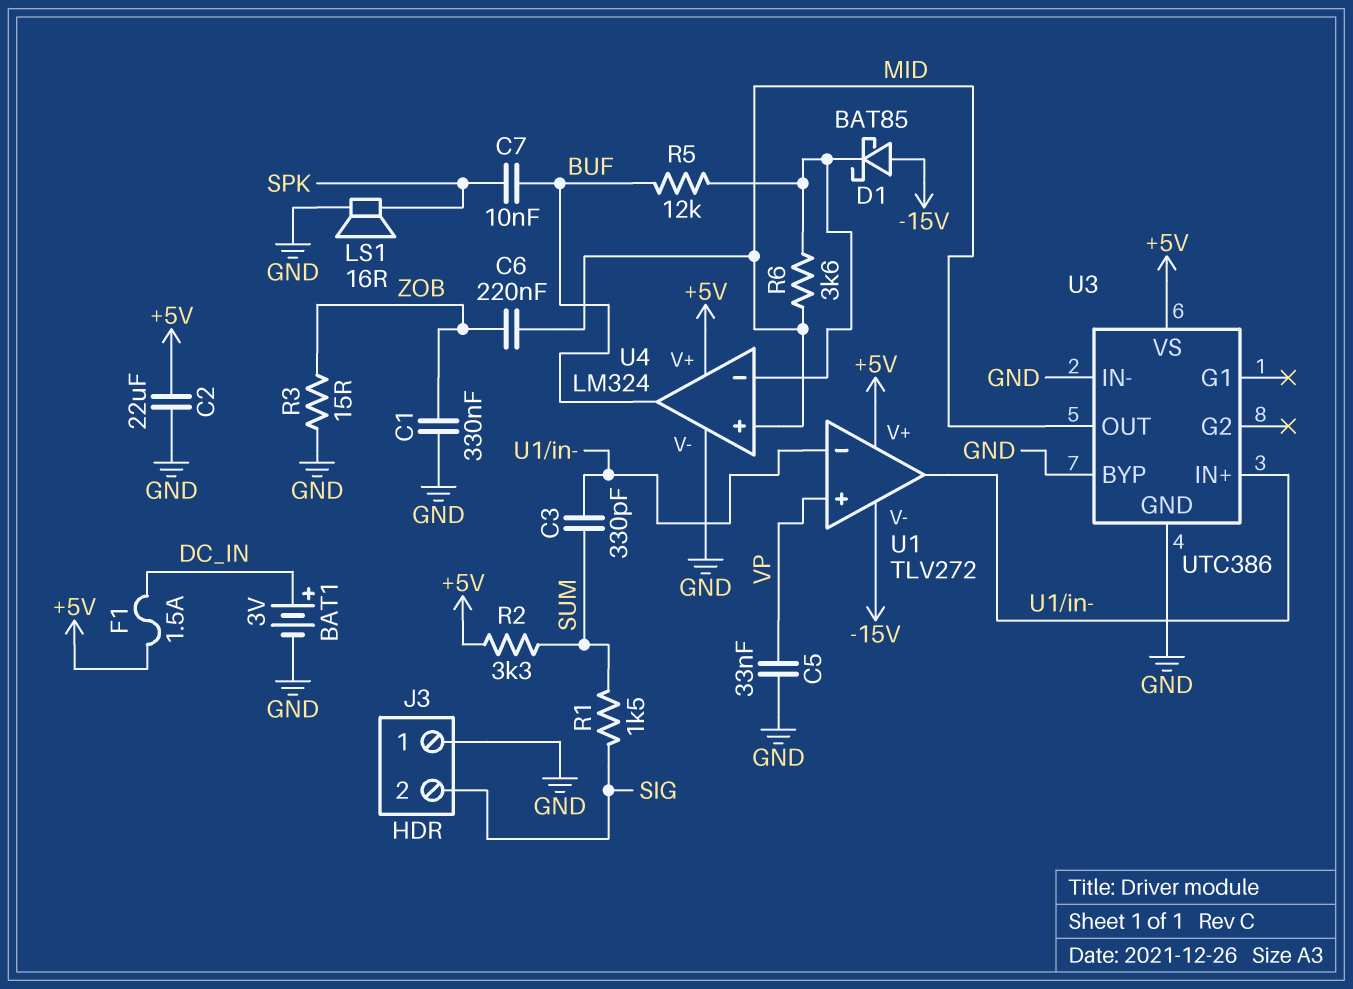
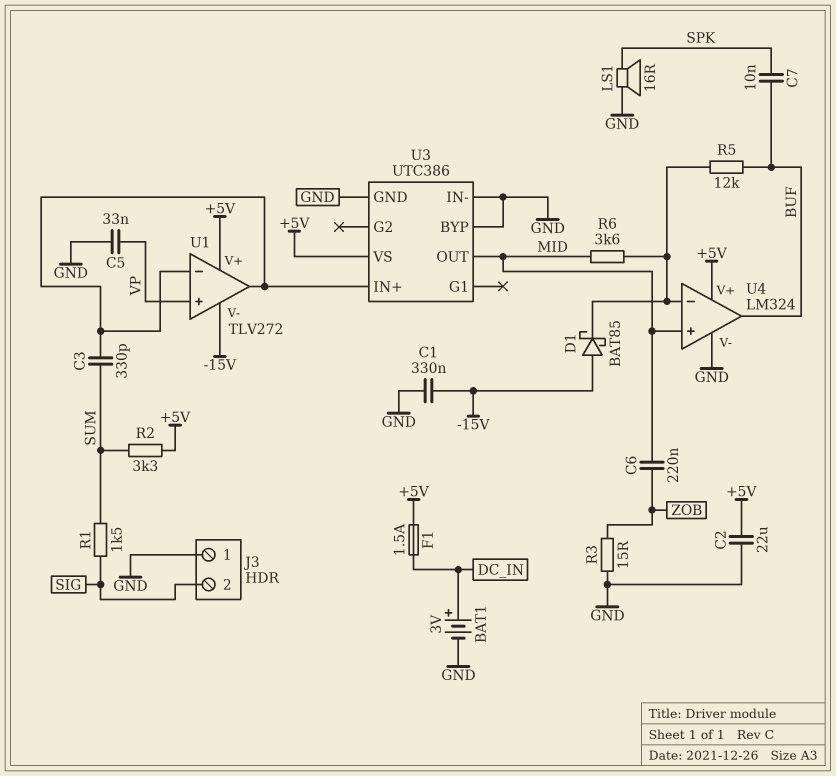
C1: 330nF (GND, ZOB) -> 330nF (-15V, GND)

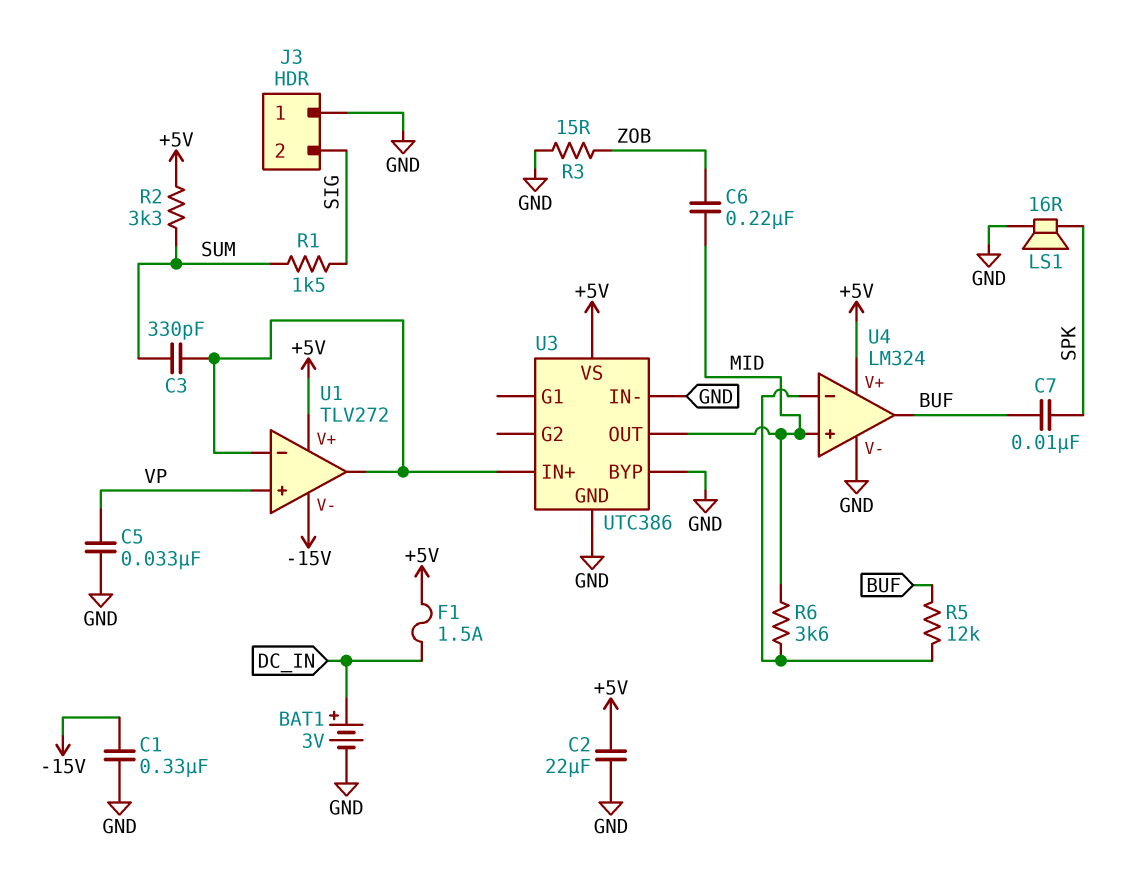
D1: schottky BAT85 (A -15V, K U4/in-) -> none

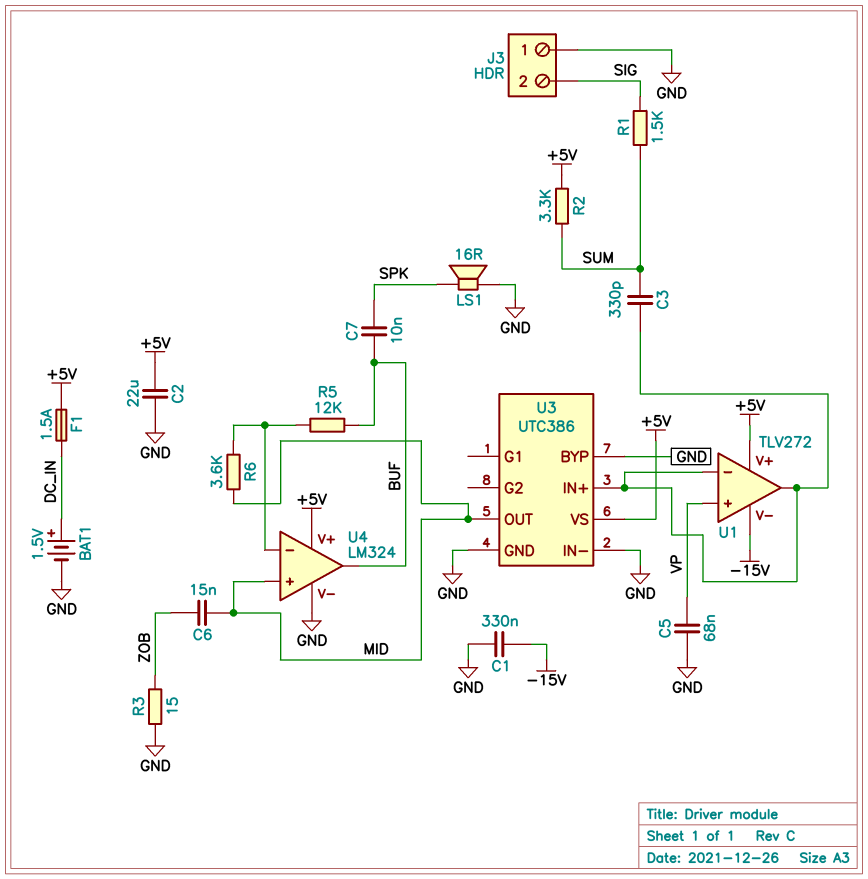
BAT1: 3V (plus DC_IN, minus GND) -> 1.5V (plus DC_IN, minus GND)
C5: 33nF (GND, VP) -> 68nF (GND, VP)
C6: 220nF (MID, ZOB) -> 15nF (MID, ZOB)

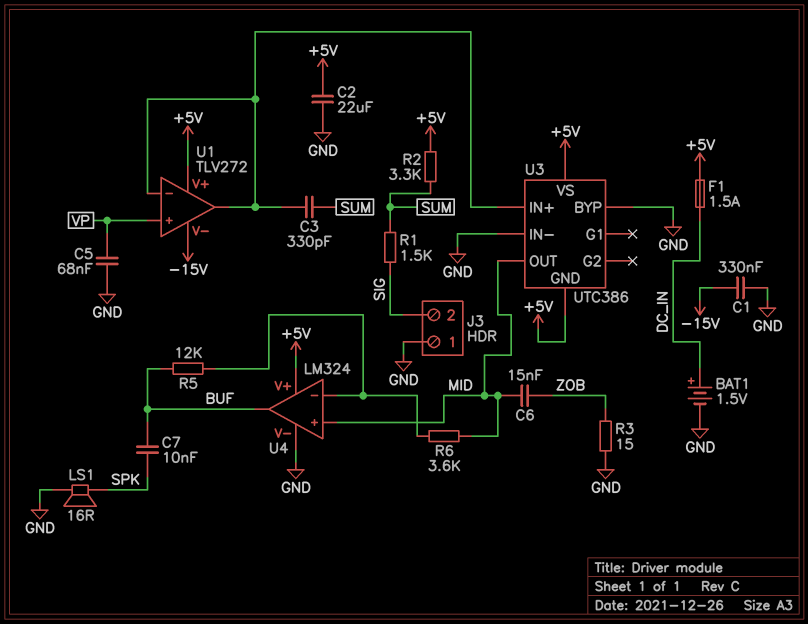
U3 pin GND: GND -> +5V

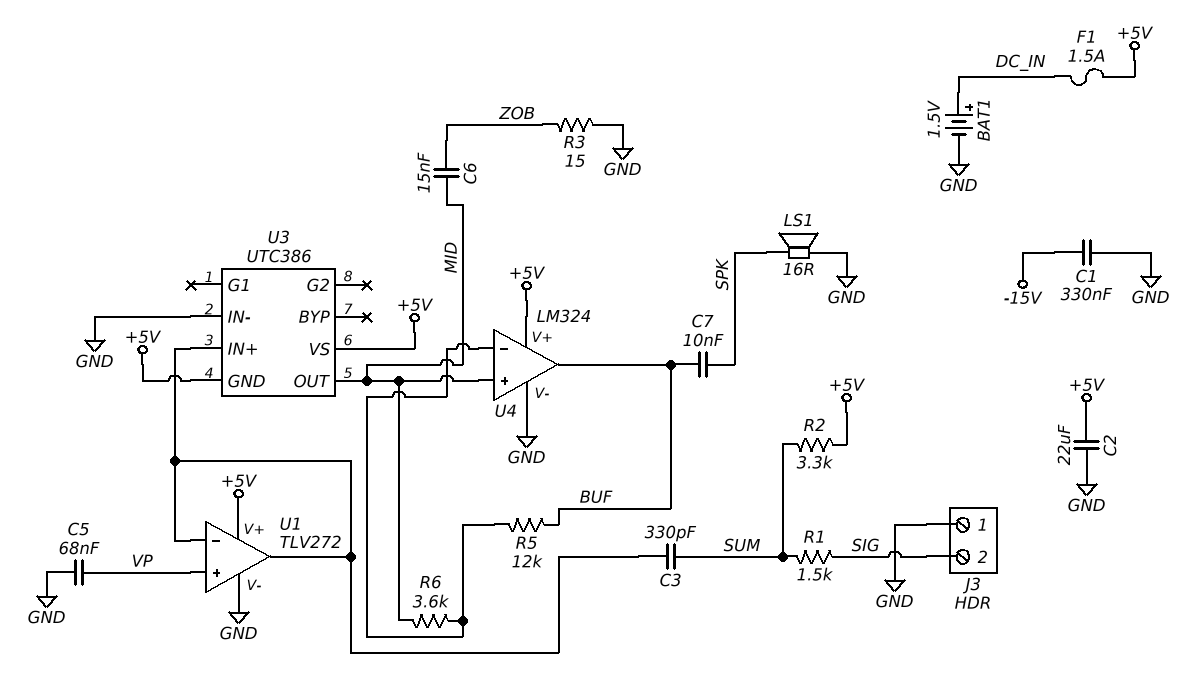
U1 pin V-: -15V -> GND
U3 pin BYP: GND -> none

